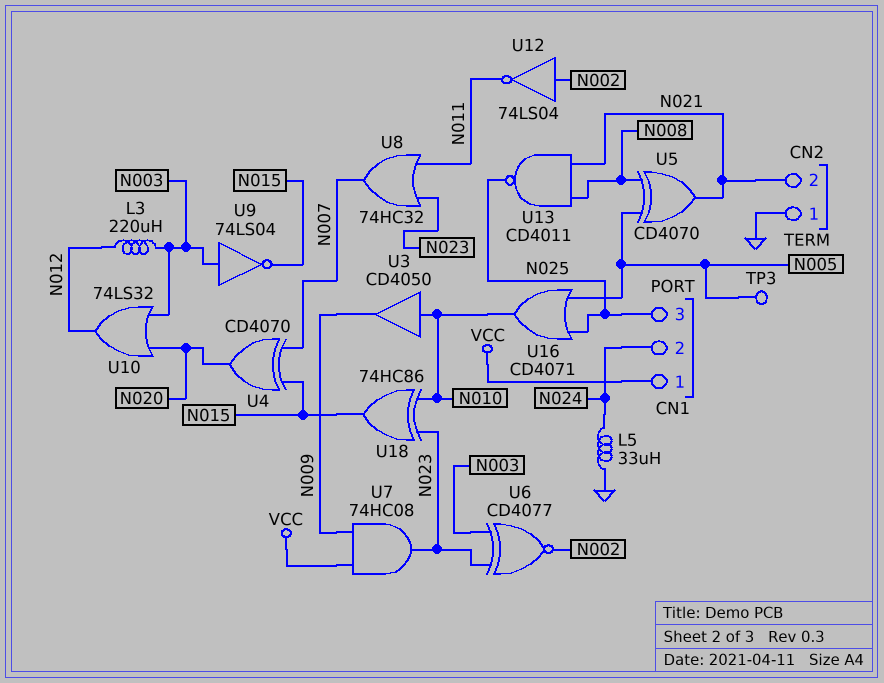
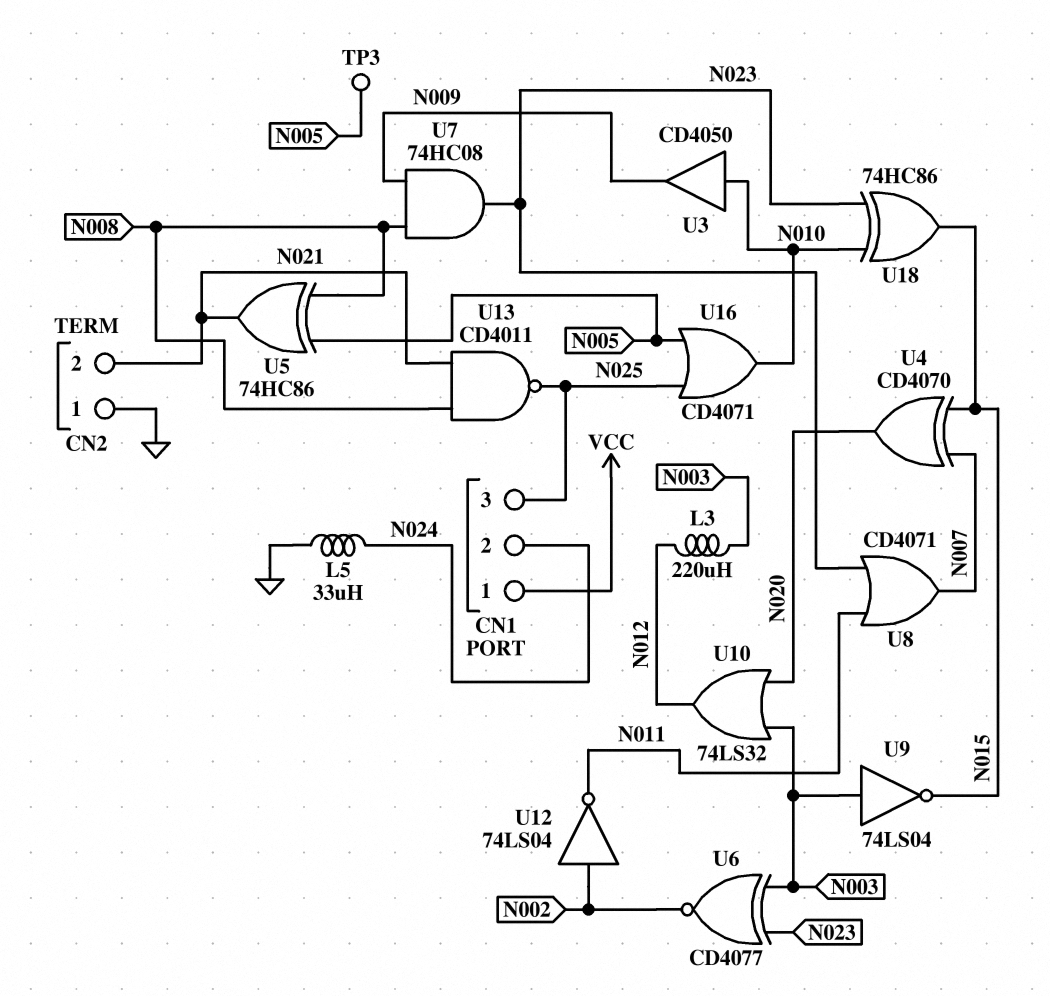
U5: XOR CD4070 (in N005, in N008, out N021) -> XOR 74HC86 (in N005, in N008, out N021)
U7: AND 74HC08 (in N009, in VCC, out N023) -> AND 74HC08 (in N008, in N009, out N023)
U8: OR 74HC32 (in N011, in N023, out N007) -> OR CD4071 (in N011, in N023, out N007)

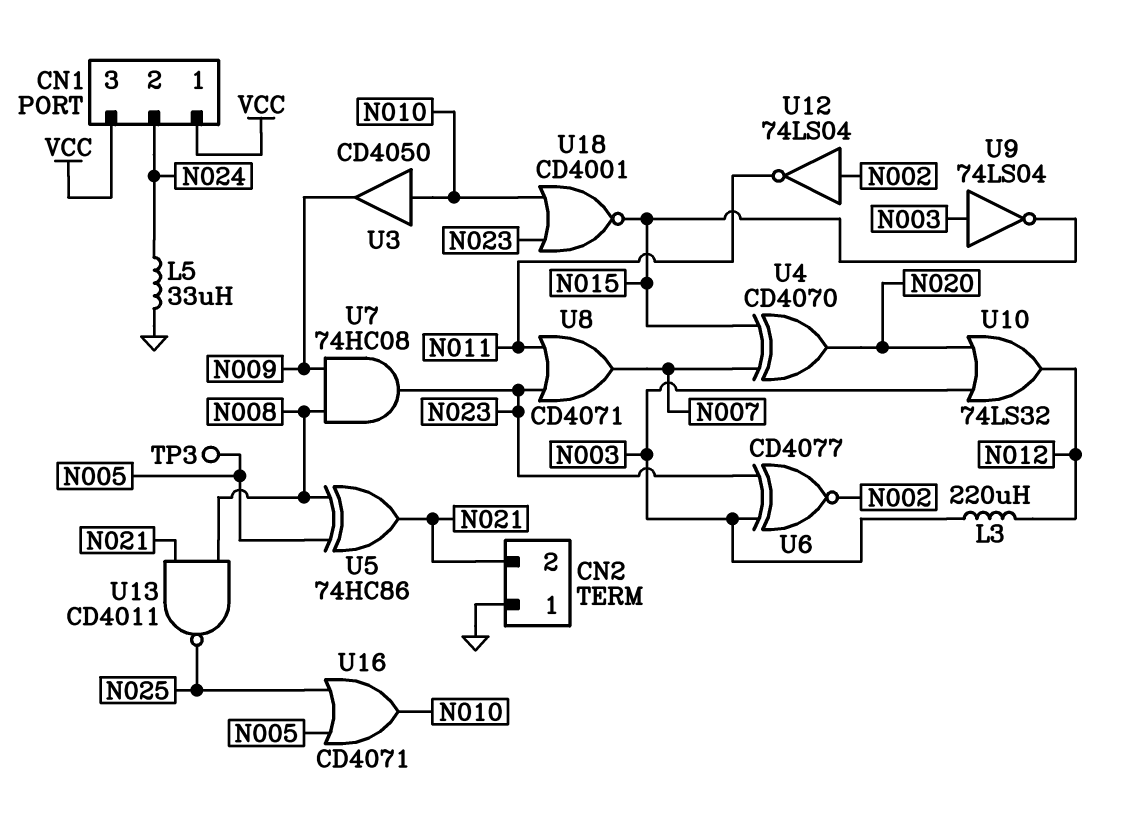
CN1 pin 3: N025 -> VCC
U18: XOR 74HC86 (in N010, in N023, out N015) -> NOR CD4001 (in N010, in N023, out N015)

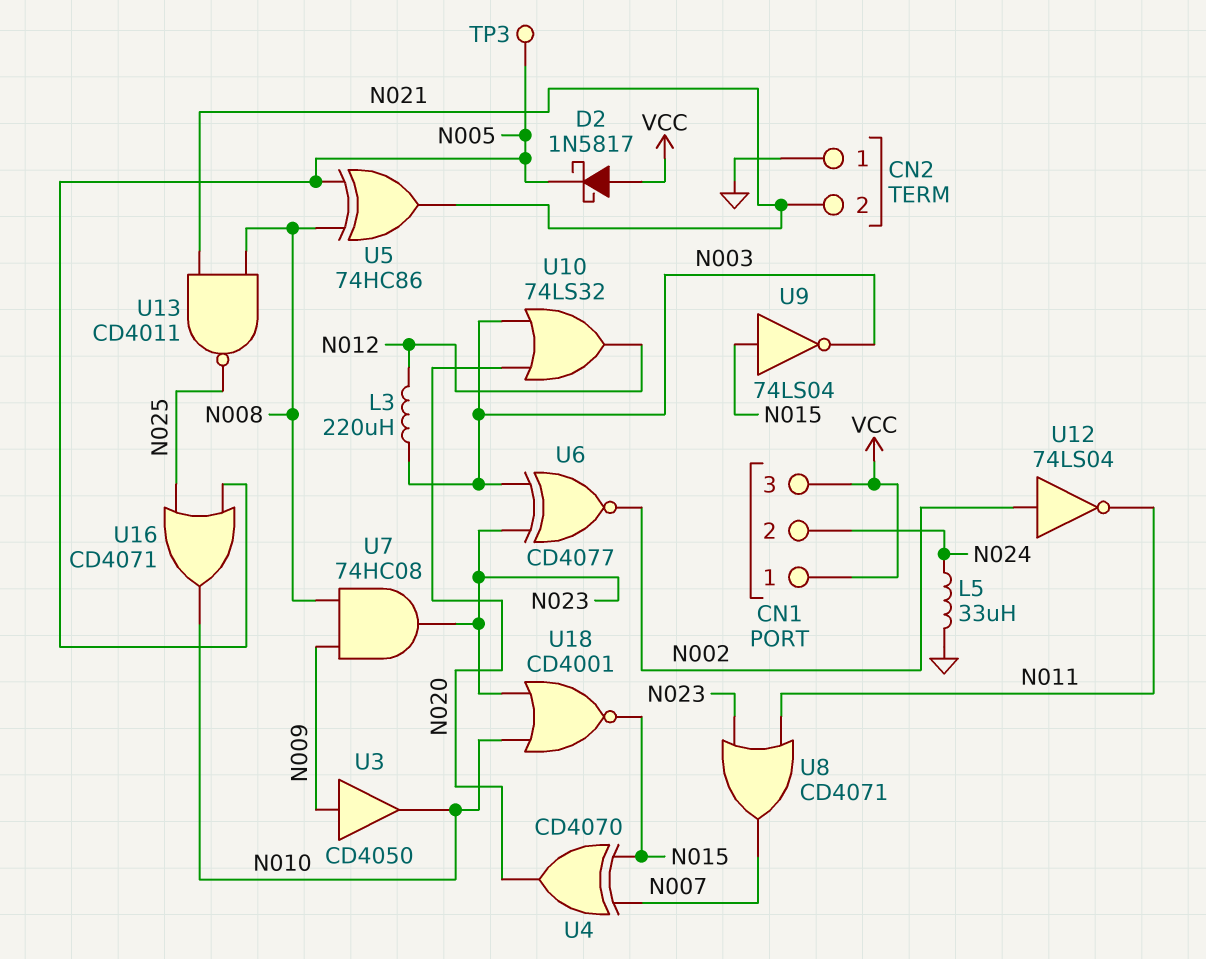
D2: none -> schottky 1N5817 (A VCC, K N005)
U3: buffer CD4050 (in N010, out N009) -> buffer CD4050 (in N009, out N010)
U9: NOT 74LS04 (in N003, out N015) -> NOT 74LS04 (in N015, out N003)

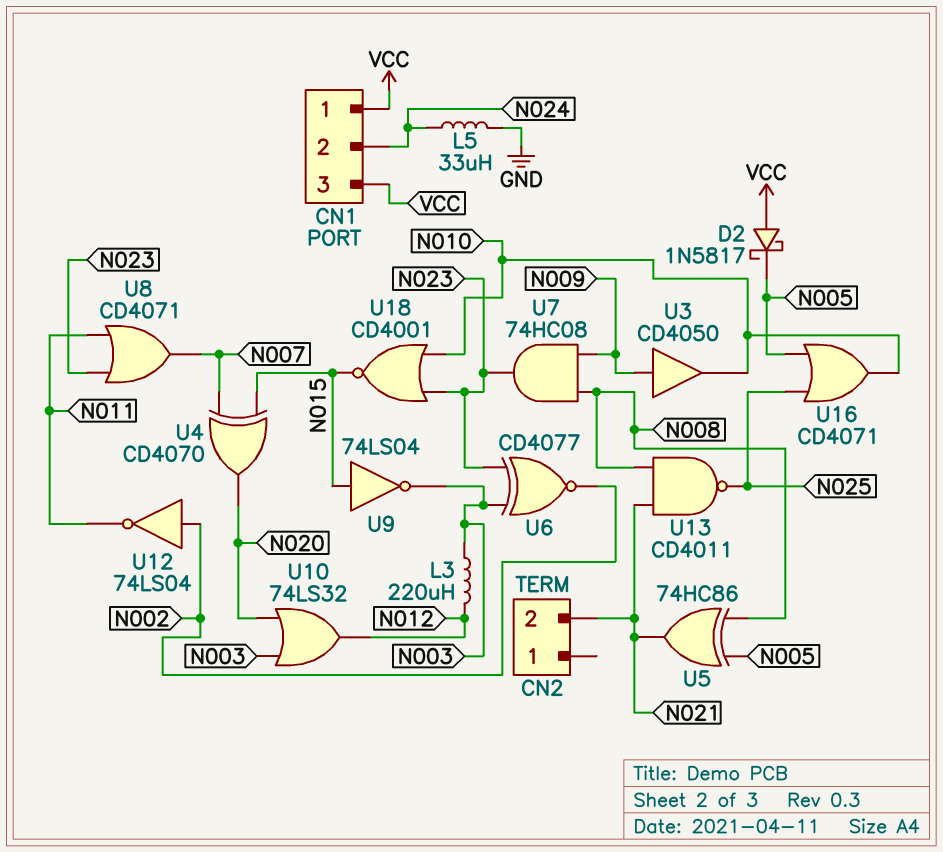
CN2 pin 1: GND -> none
TP3: test point (N005) -> none

